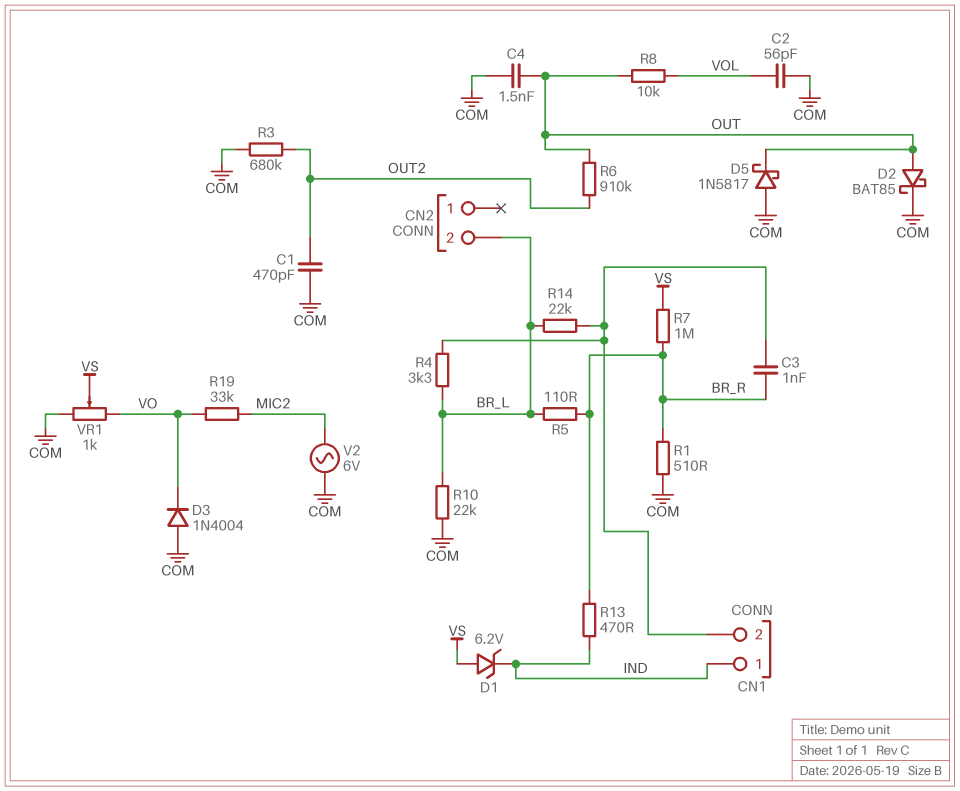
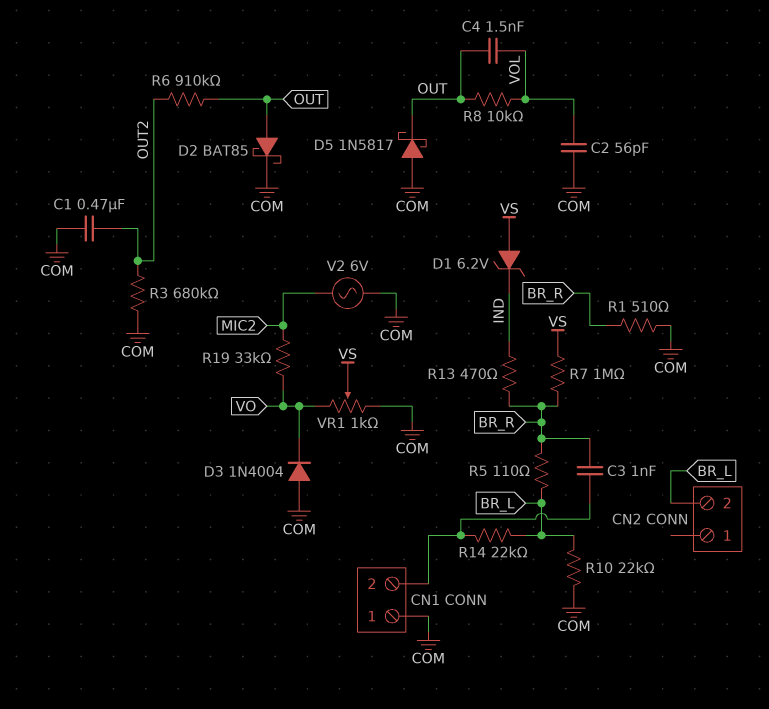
C1: 470pF (COM, OUT2) -> 470nF (COM, OUT2)
C4: 1.5nF (COM, OUT) -> 1.5nF (OUT, VOL)
CN1 pin 1: IND -> COM
R4: 3.3k (BR_L, CN1/2) -> none

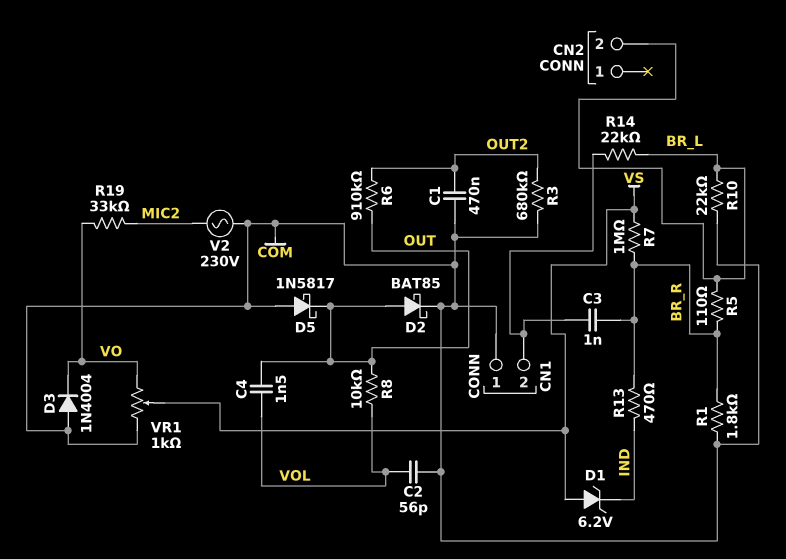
R1: 510 (BR_R, COM) -> 1.8k (BR_R, COM)
V2: AC 6V (COM, MIC2) -> AC 230V (COM, MIC2)

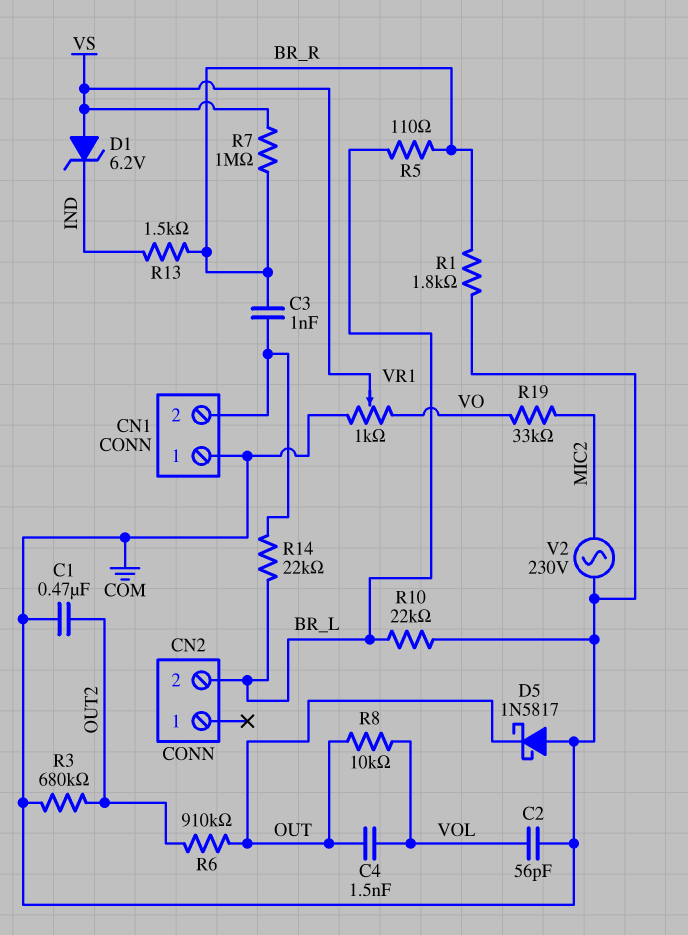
D2: schottky BAT85 (A OUT, K COM) -> none
D3: diode 1N4004 (A COM, K VO) -> none
R13: 470 (BR_R, IND) -> 1.5k (BR_R, IND)

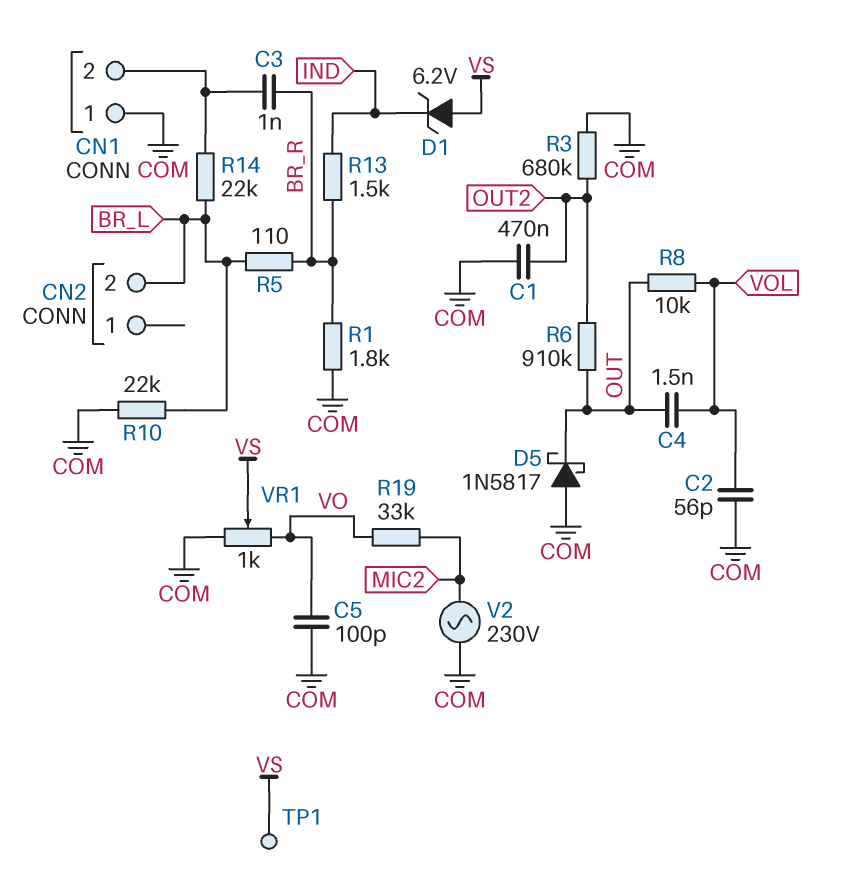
C5: none -> 100pF (COM, VO)
R7: 1M (BR_R, VS) -> none
TP1: none -> test point (VS)

